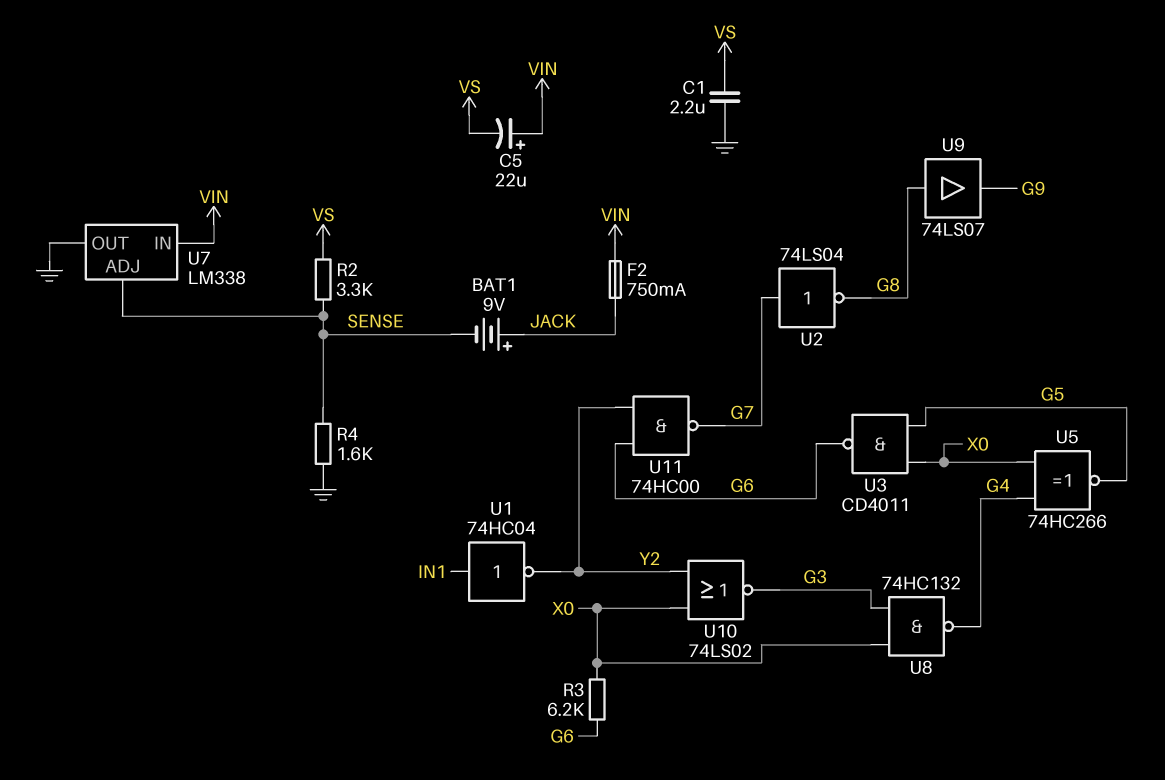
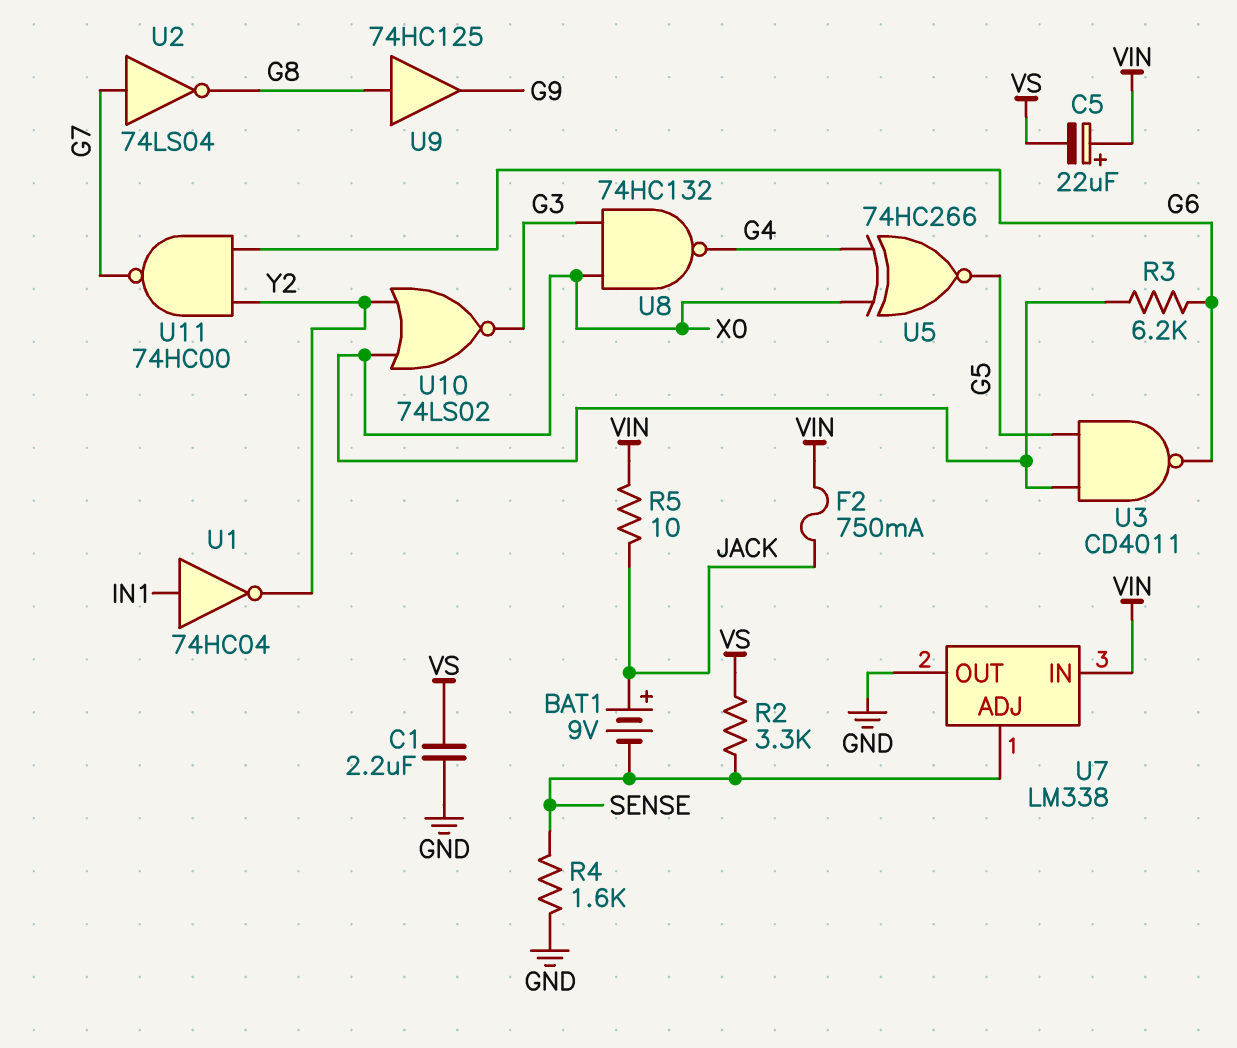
R5: none -> 10 (JACK, VIN)
U9: buffer 74LS07 (in G8, out G9) -> buffer 74HC125 (in G8, out G9)

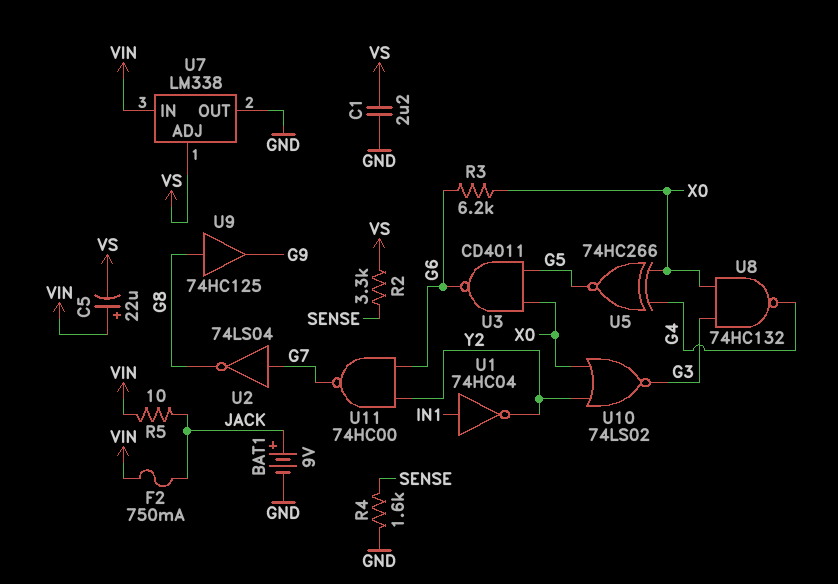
BAT1: 9V (plus JACK, minus SENSE) -> 9V (plus JACK, minus GND)
U7 pin ADJ: SENSE -> VS

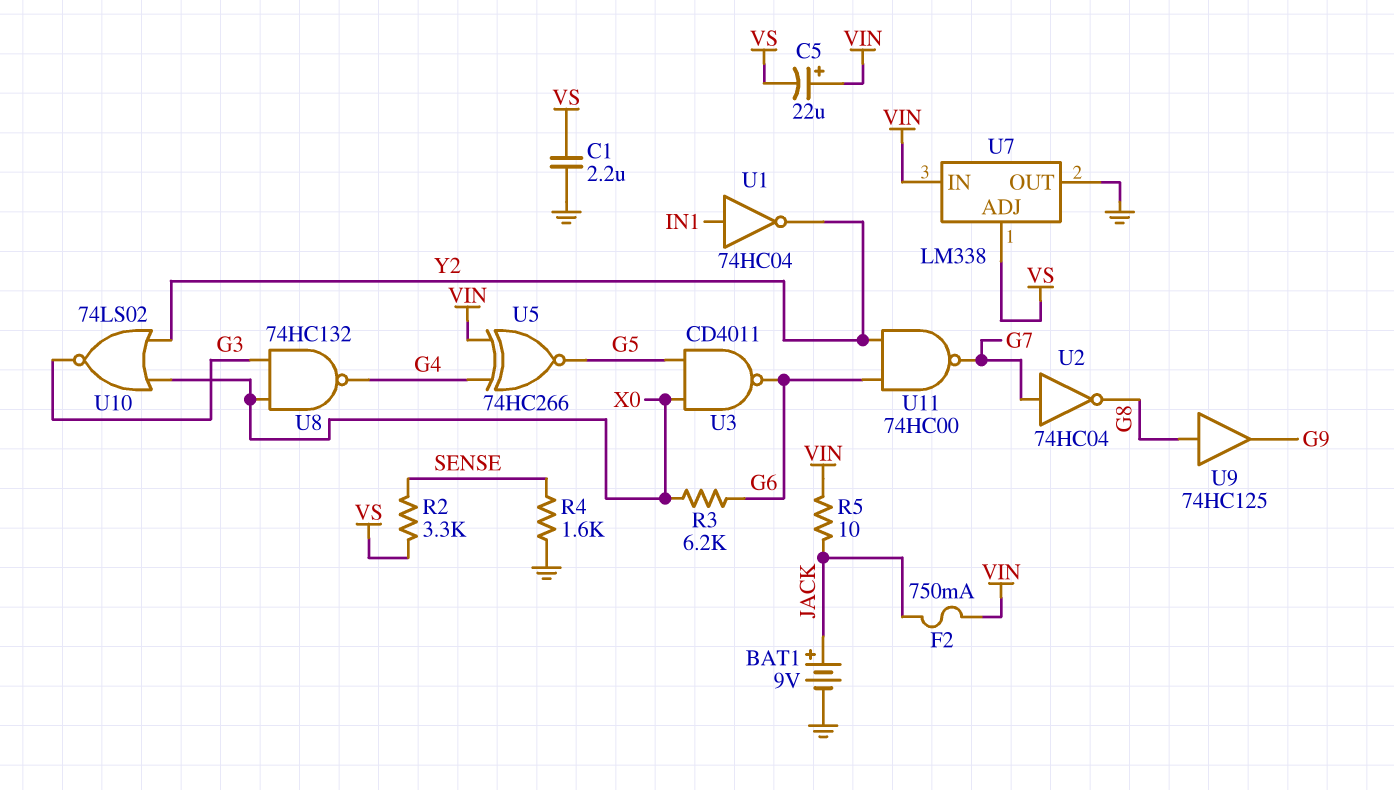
U2: NOT 74LS04 (in G7, out G8) -> NOT 74HC04 (in G7, out G8)
U5: XNOR 74HC266 (in G4, in X0, out G5) -> XNOR 74HC266 (in G4, in VIN, out G5)

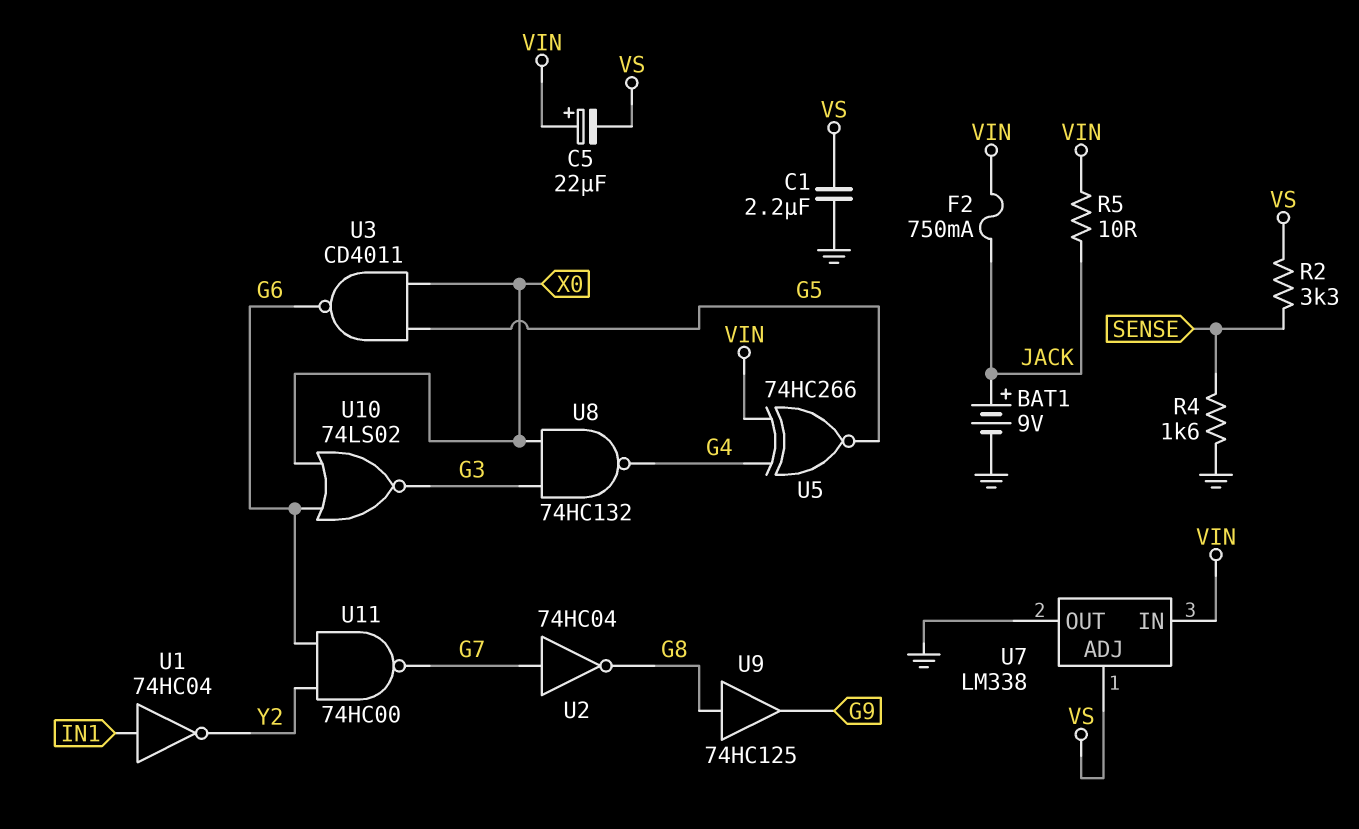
R3: 6.2k (G6, X0) -> none
U10: NOR 74LS02 (in X0, in Y2, out G3) -> NOR 74LS02 (in G6, in X0, out G3)

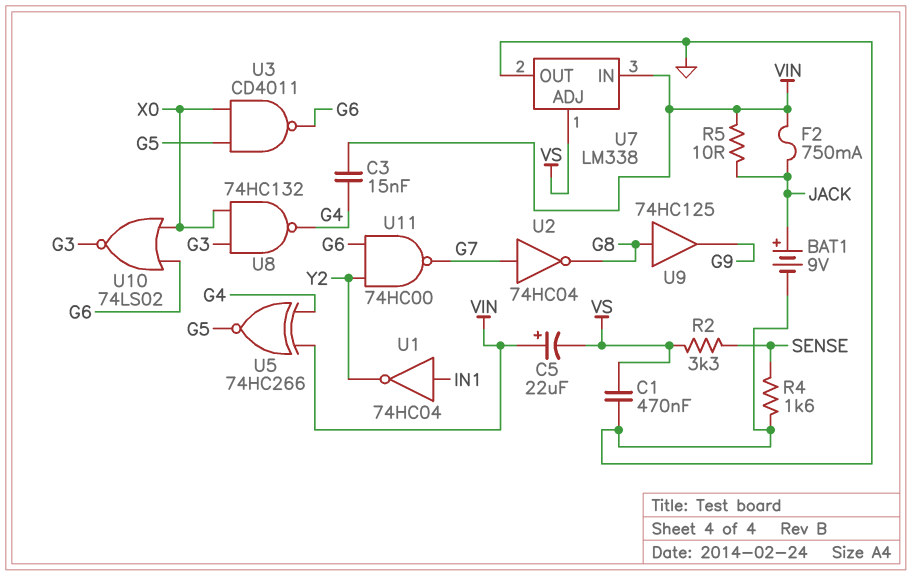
C1: 2.2uF (GND, VS) -> 470nF (GND, VS)
C3: none -> 15nF (G4, VIN)

